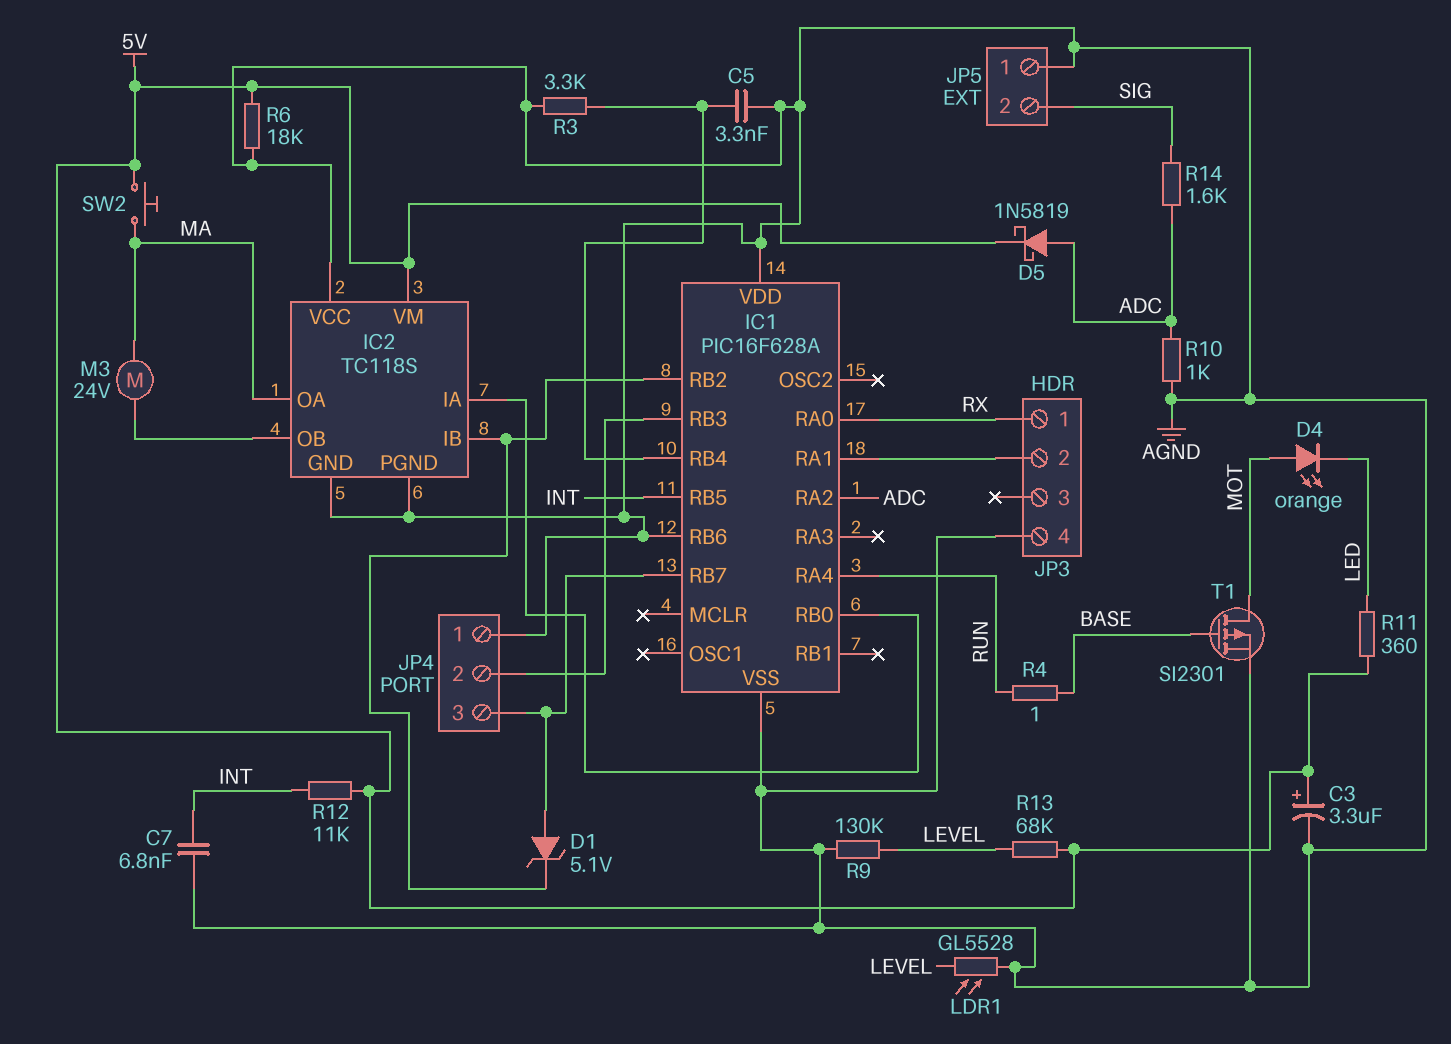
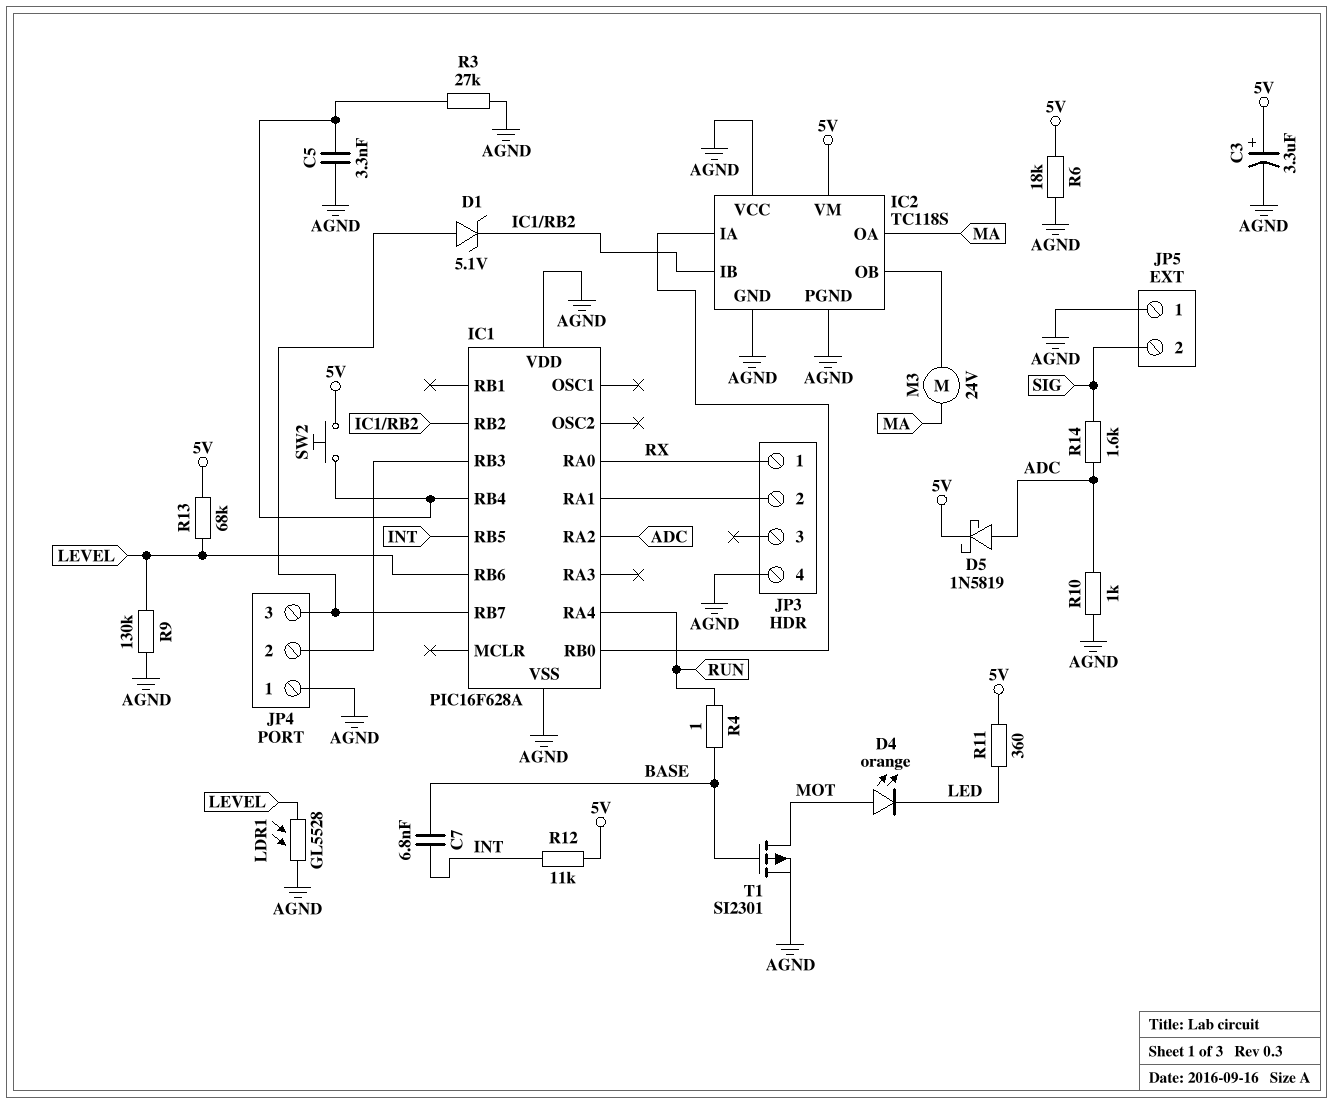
C7: 6.8nF (AGND, INT) -> 6.8nF (BASE, INT)
IC1 pin RB6: AGND -> LEVEL
R3: 3.3k (AGND, IC1/RB4) -> 27k (AGND, IC1/RB4)
SW2: button (5V, MA) -> button (5V, IC1/RB4)

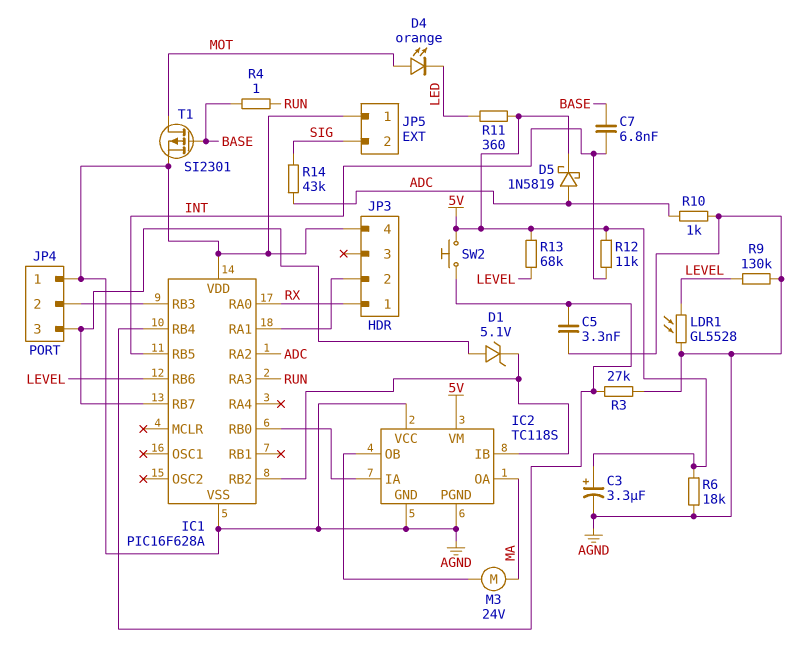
IC1 pin RA3: none -> RUN
IC1 pin RA4: RUN -> none
R14: 1.6k (ADC, SIG) -> 43k (ADC, SIG)

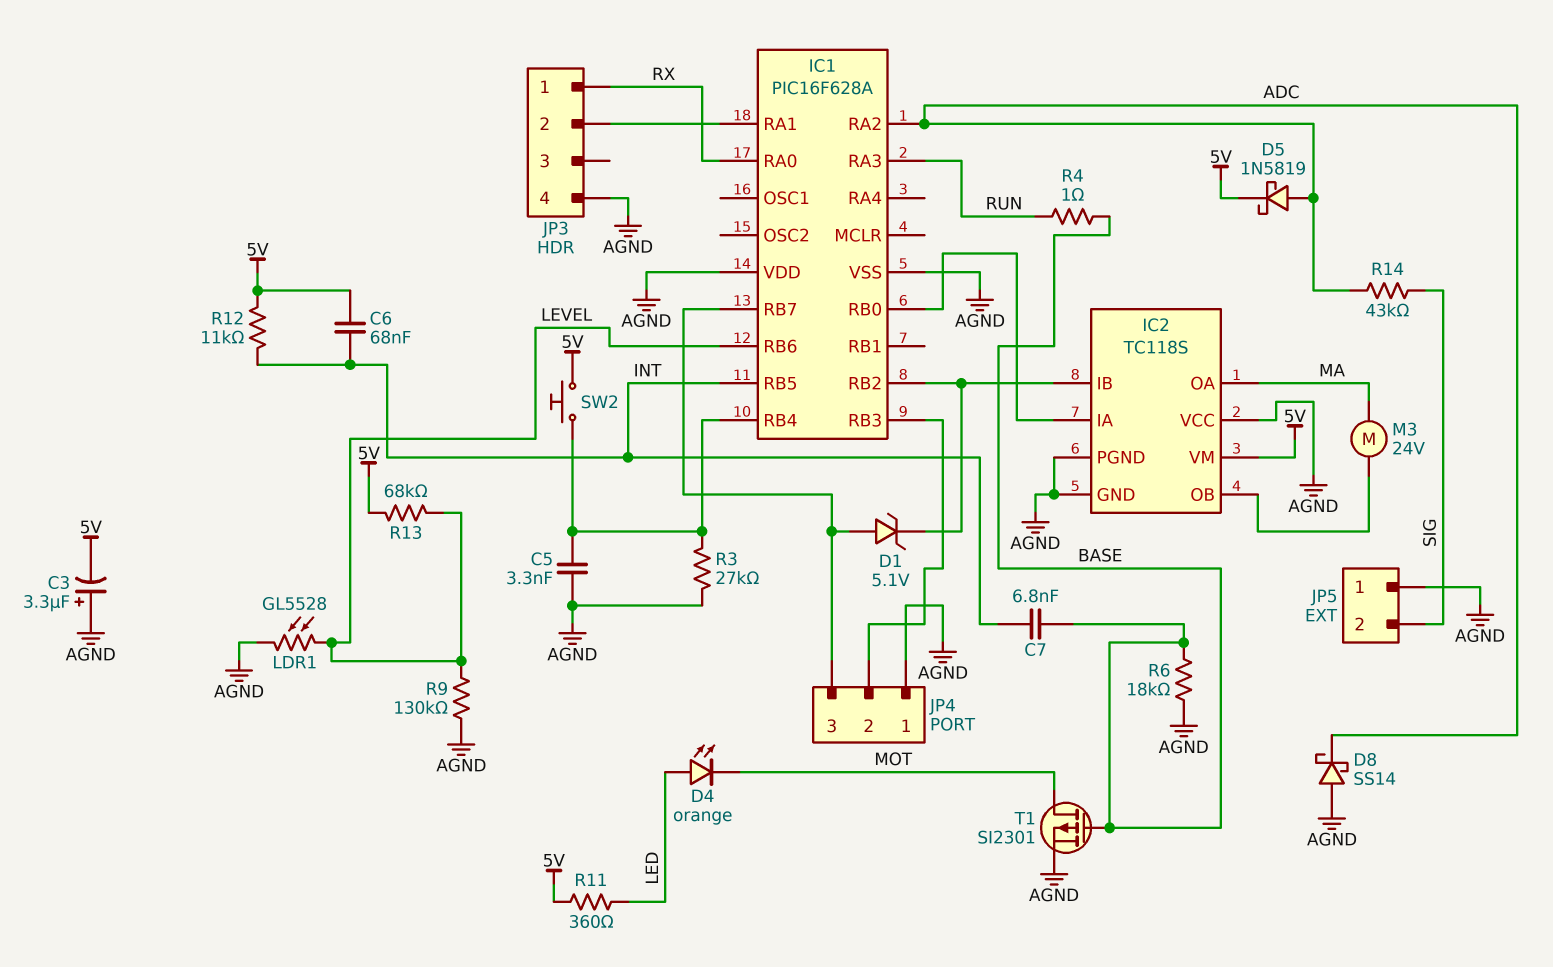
C3: 3.3uF (plus 5V, minus AGND) -> 3.3uF (plus AGND, minus 5V)
C6: none -> 68nF (5V, INT)
D4: LED orange (A MOT, K LED) -> LED orange (A LED, K MOT)
D8: none -> schottky SS14 (A AGND, K ADC)
R6: 18k (5V, AGND) -> 18k (AGND, BASE)
R10: 1k (ADC, AGND) -> none

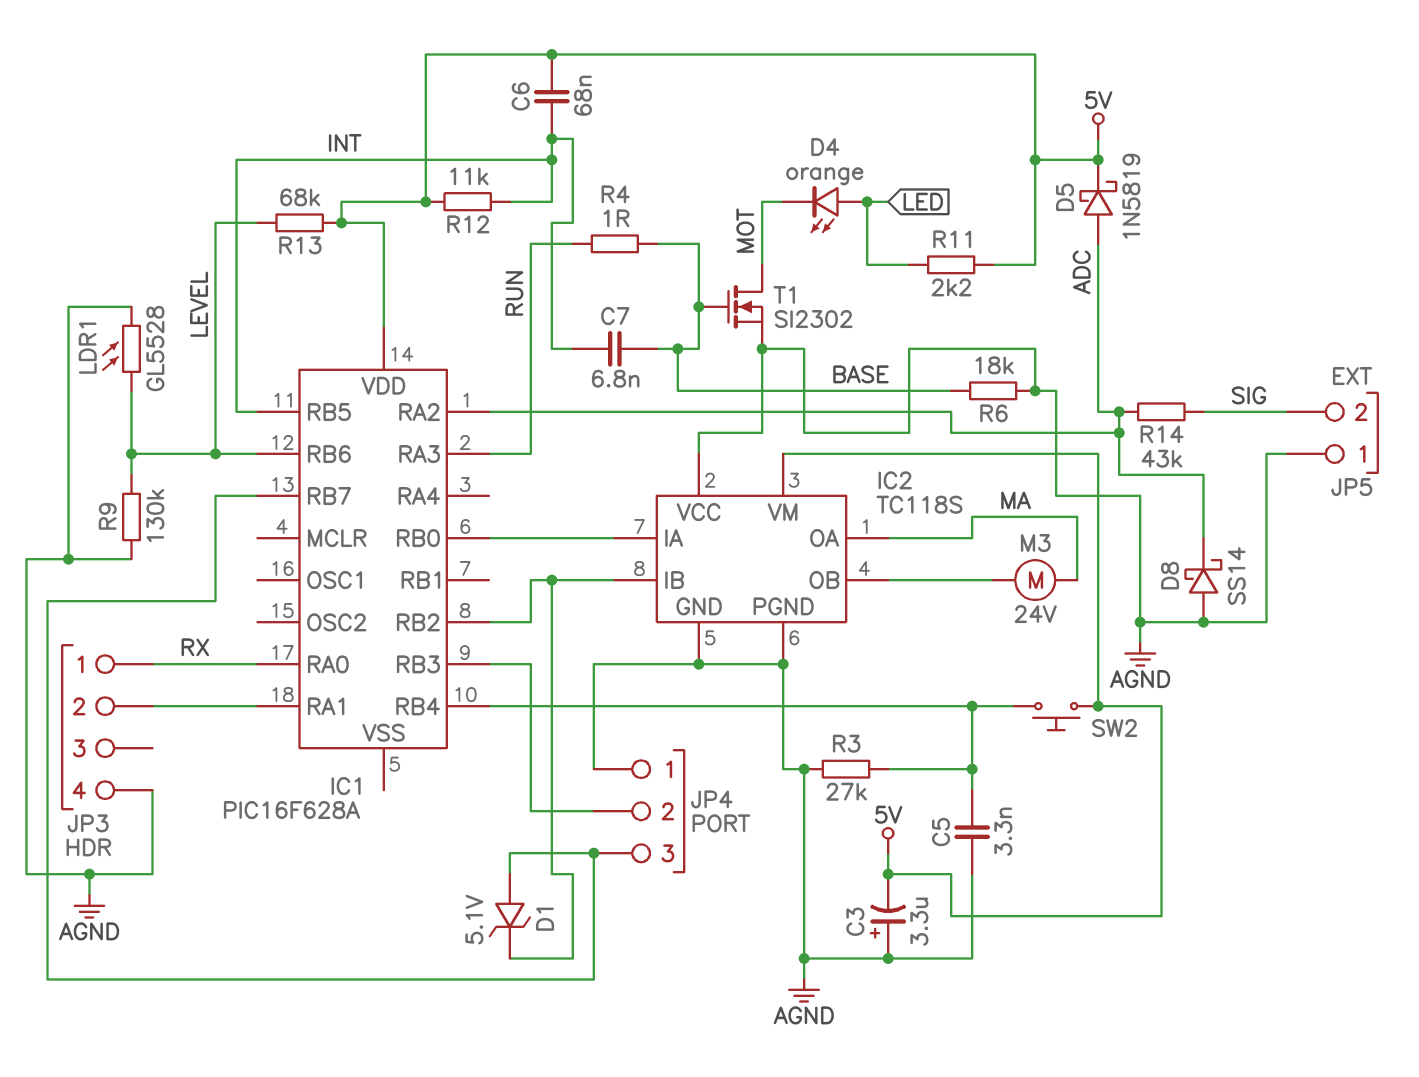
IC1 pin VDD: AGND -> 5V
IC1 pin VSS: AGND -> none
R11: 360 (5V, LED) -> 2.2k (5V, LED)
T1: PMOS SI2301 (G BASE, D MOT, S AGND) -> NMOS SI2302 (G BASE, D MOT, S AGND)

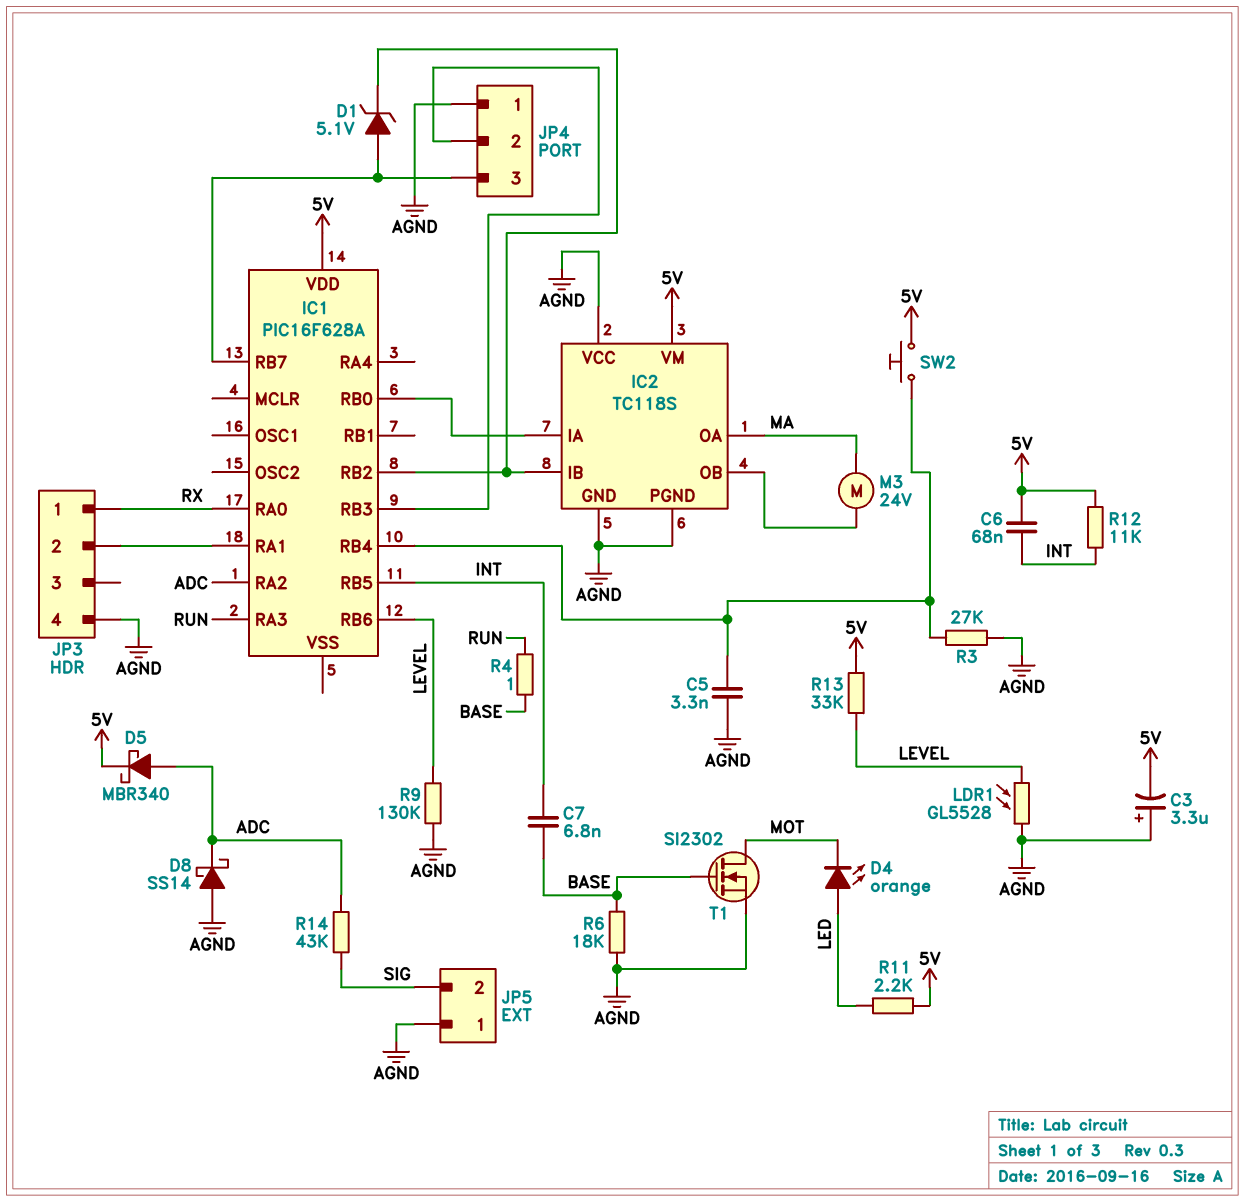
D5: schottky 1N5819 (A ADC, K 5V) -> schottky MBR340 (A ADC, K 5V)
R13: 68k (5V, LEVEL) -> 33k (5V, LEVEL)

